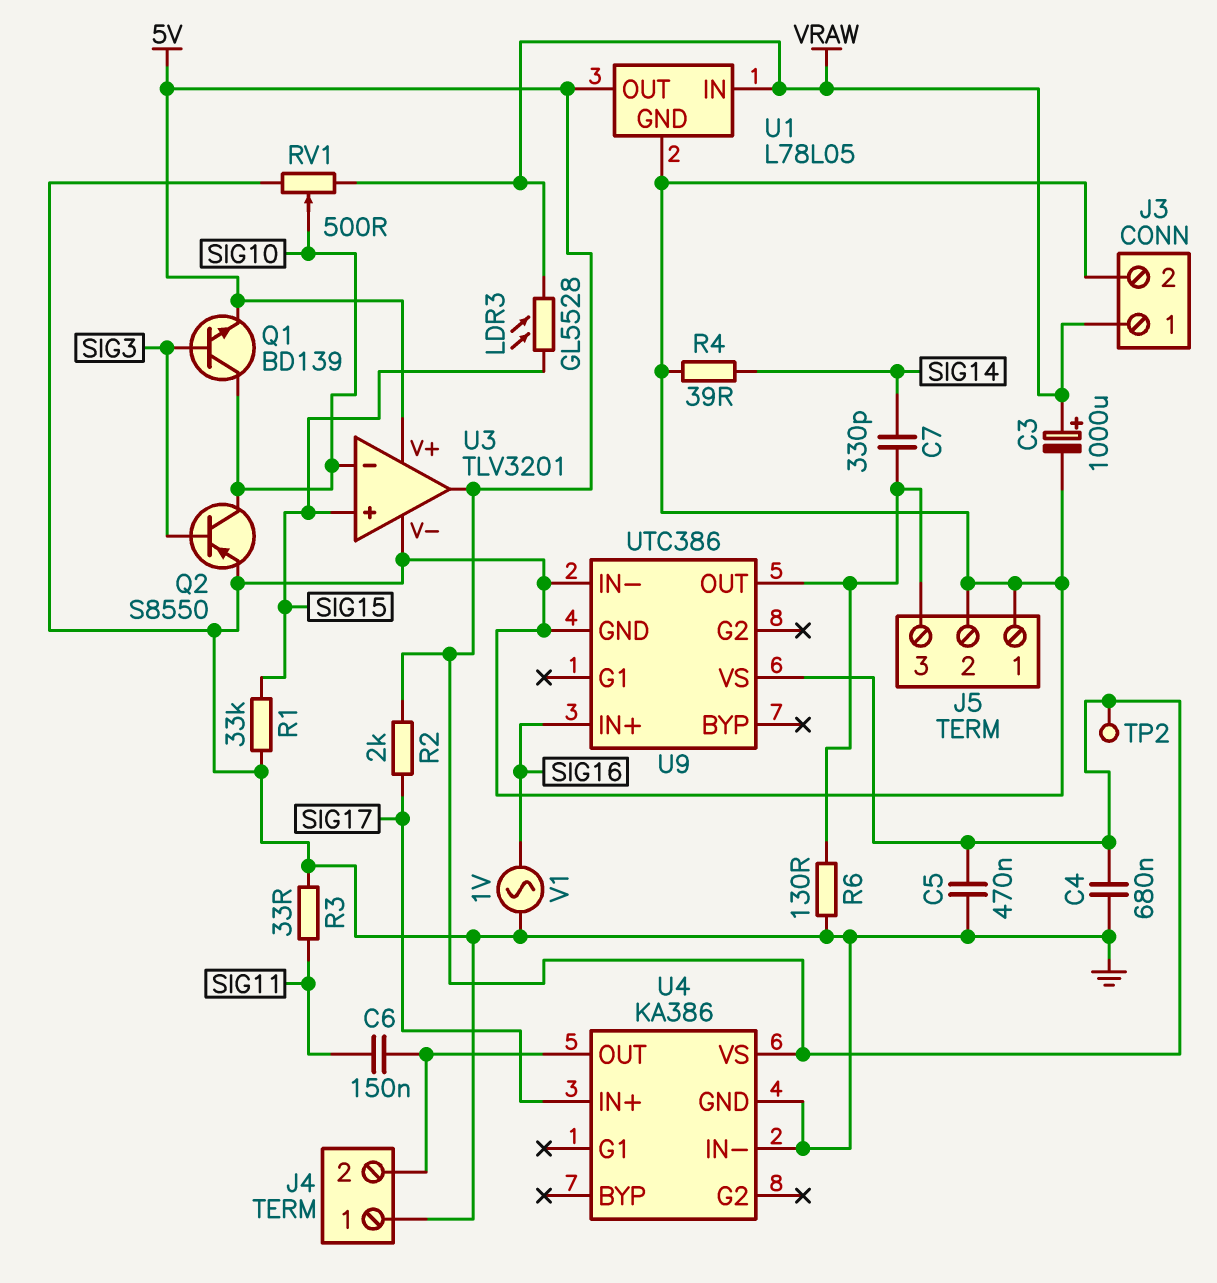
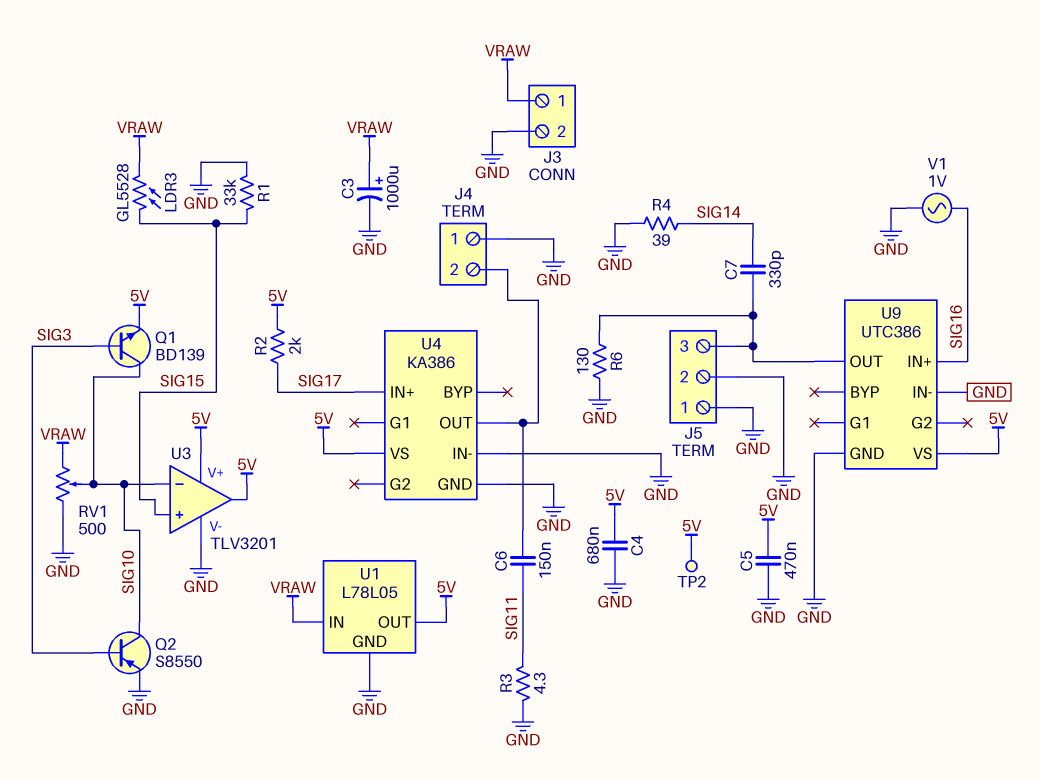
R3: 33 (GND, SIG11) -> 4.3 (GND, SIG11)

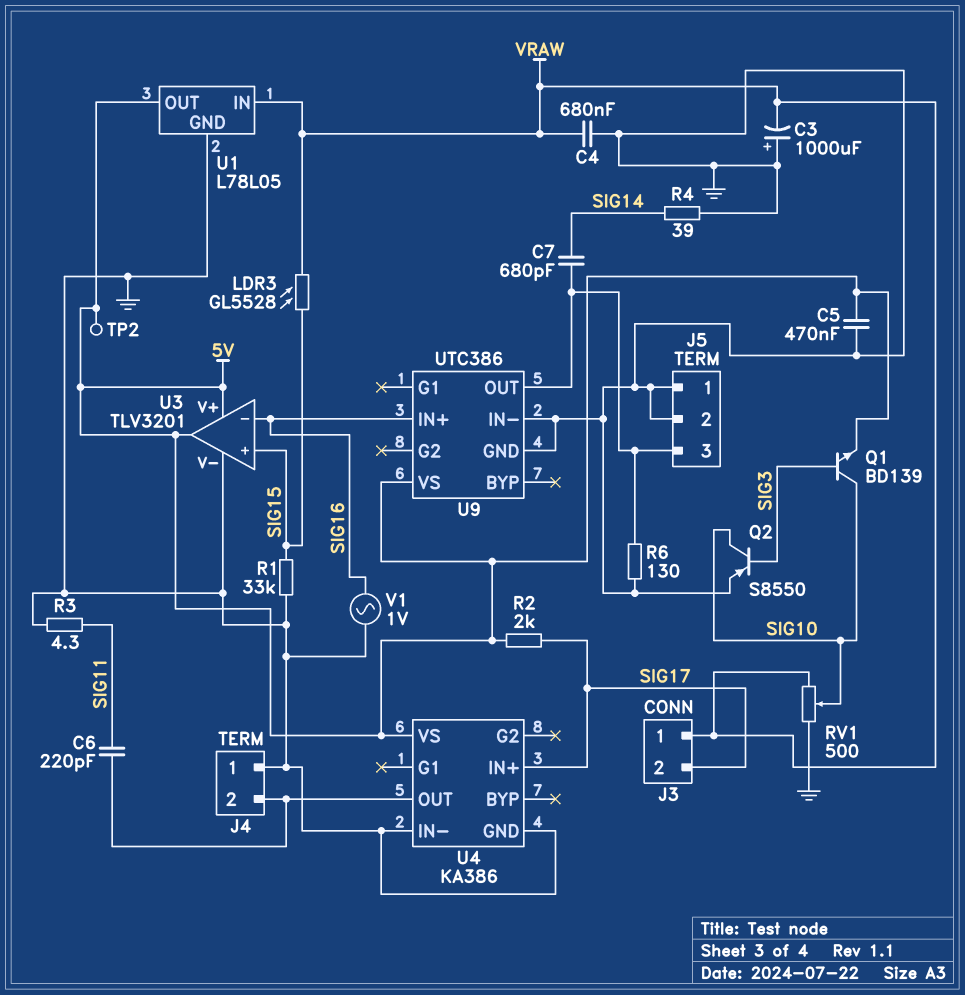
C3: 1000uF (plus VRAW, minus GND) -> 1000uF (plus GND, minus VRAW)
C4: 680nF (5V, GND) -> 680nF (GND, VRAW)
C6: 150nF (J4/2, SIG11) -> 220pF (J4/2, SIG11)
C7: 330pF (J5/3, SIG14) -> 680pF (J5/3, SIG14)
J3 pin 2: GND -> SIG17
U3 pin in-: SIG10 -> SIG16

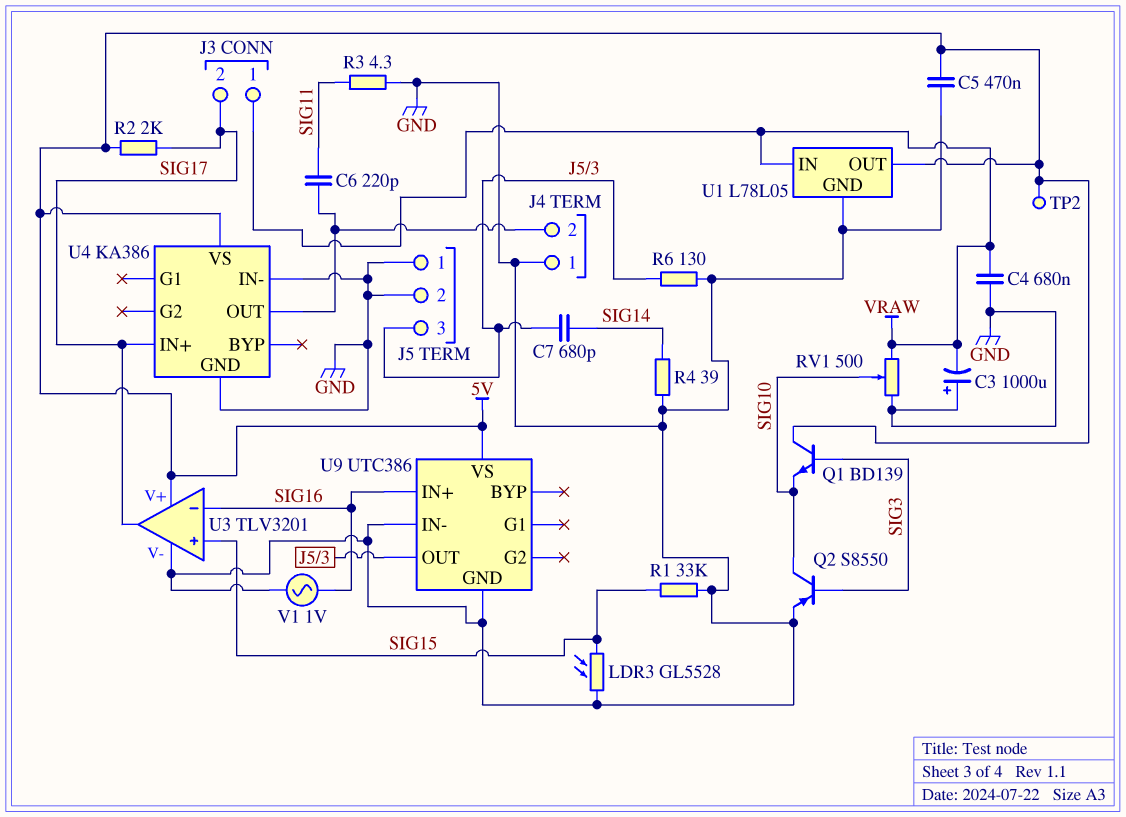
LDR3: GL5528 (SIG15, VRAW) -> GL5528 (GND, SIG15)
Q1: NPN BD139 (B SIG3, C SIG10, E 5V) -> NPN BD139 (B SIG3, C 5V, E SIG10)
U3 pin out: 5V -> SIG17

